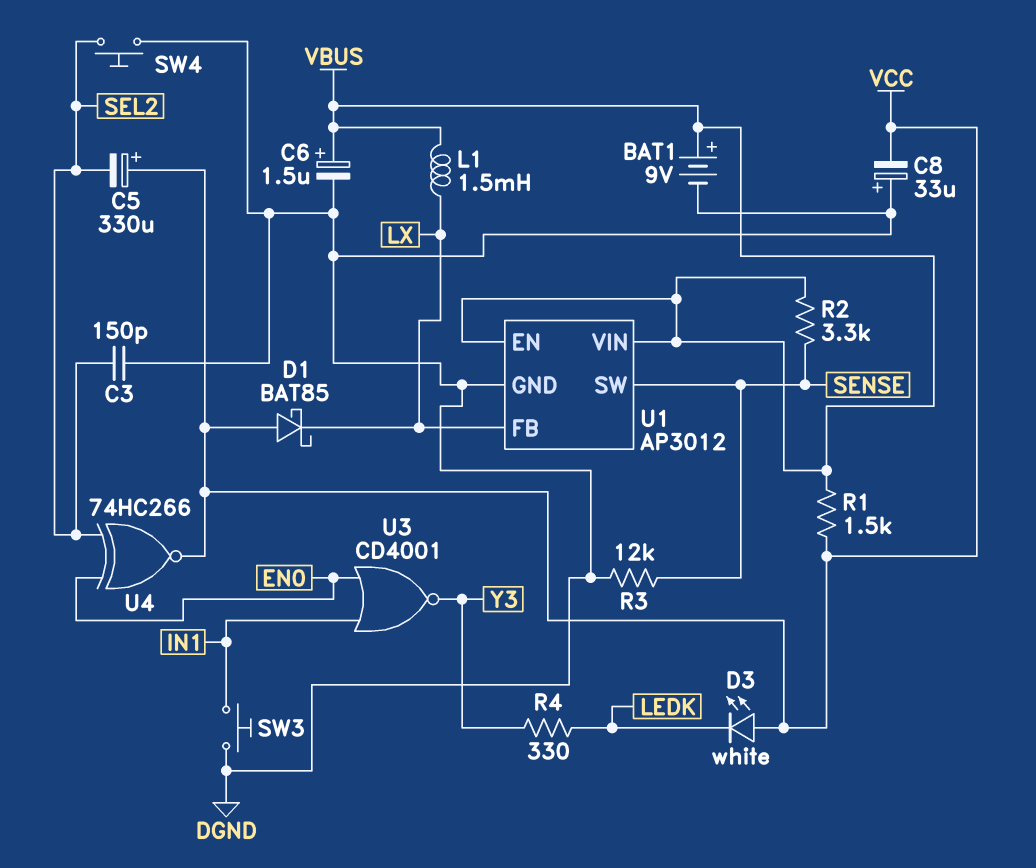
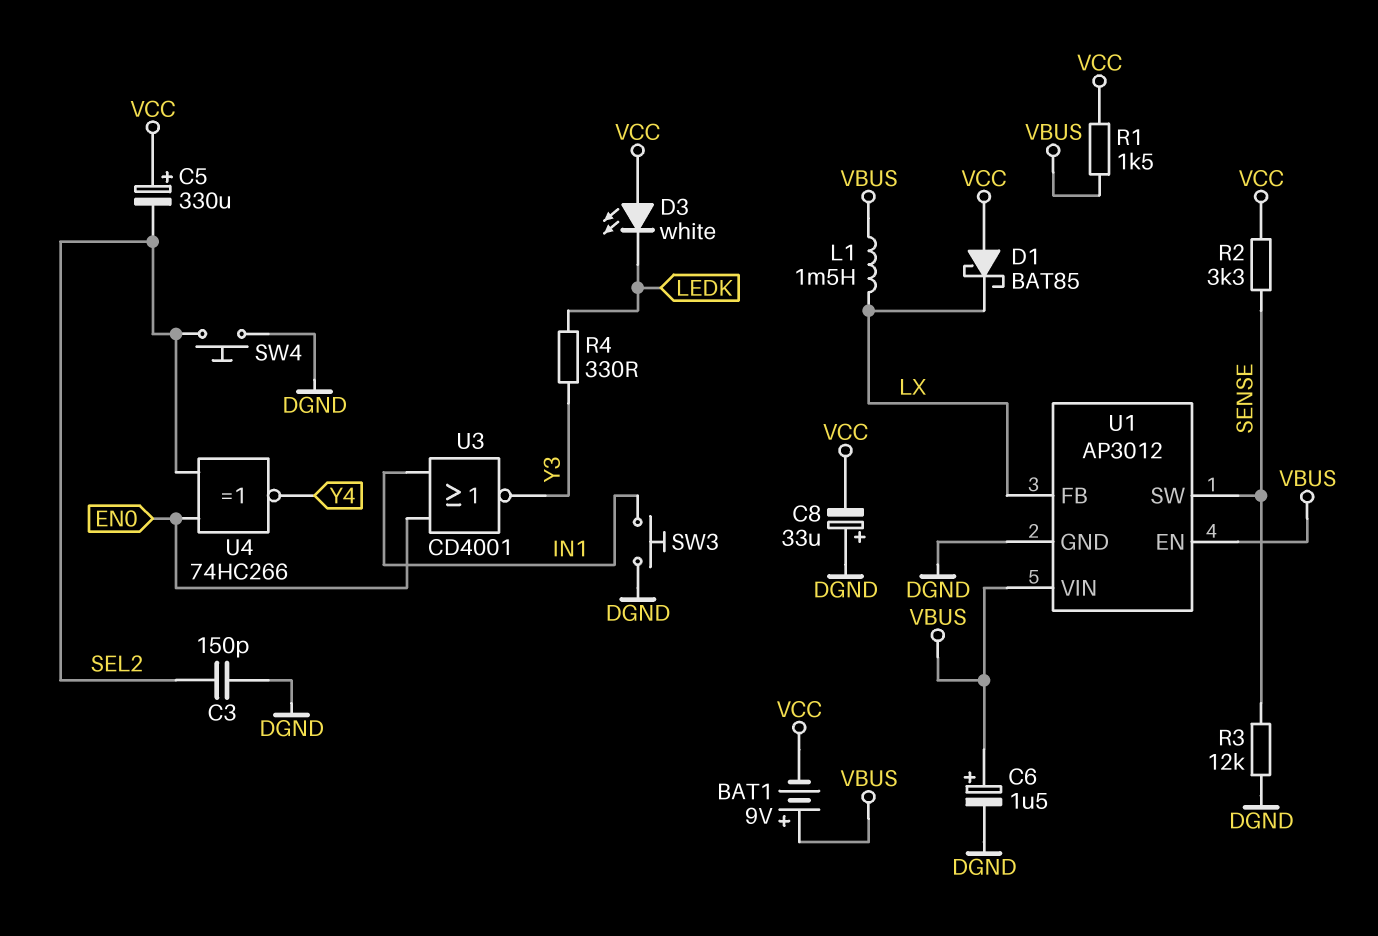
BAT1: 9V (plus VBUS, minus DGND) -> 9V (plus VBUS, minus VCC)
R2: 3.3k (SENSE, VBUS) -> 3.3k (SENSE, VCC)
U4: XNOR 74HC266 (in EN0, in SEL2, out VCC) -> XNOR 74HC266 (in EN0, in SEL2, out Y4)

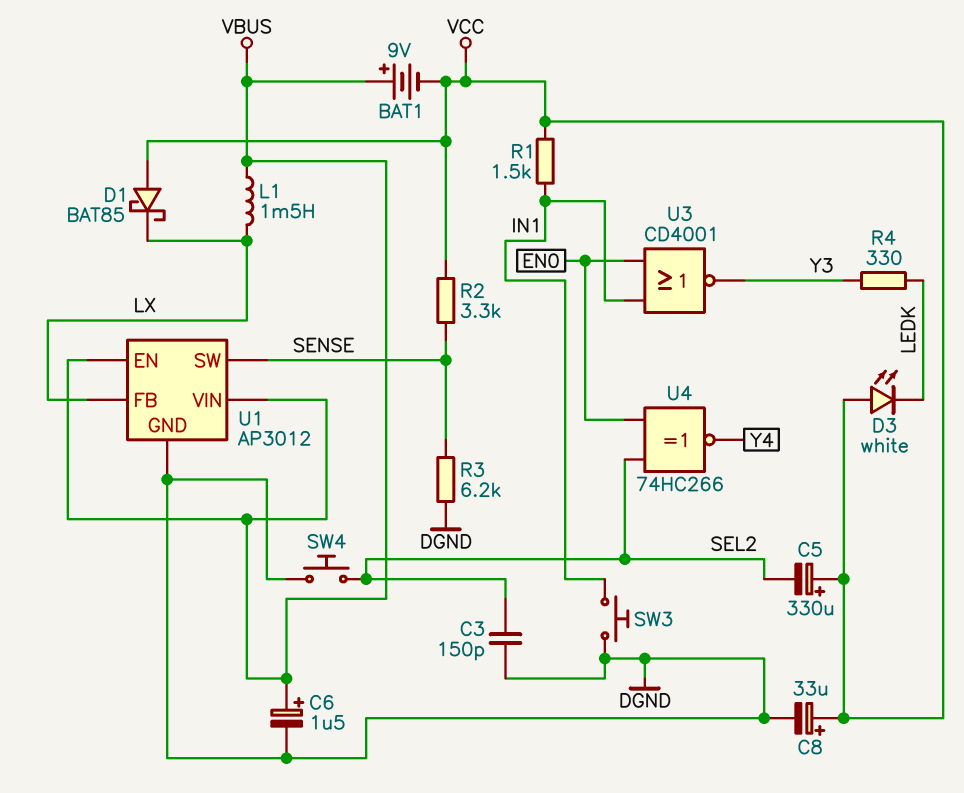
C8: 33uF (plus DGND, minus VCC) -> 33uF (plus VCC, minus DGND)
R1: 1.5k (VBUS, VCC) -> 1.5k (IN1, VCC)
R3: 12k (DGND, SENSE) -> 6.2k (DGND, SENSE)

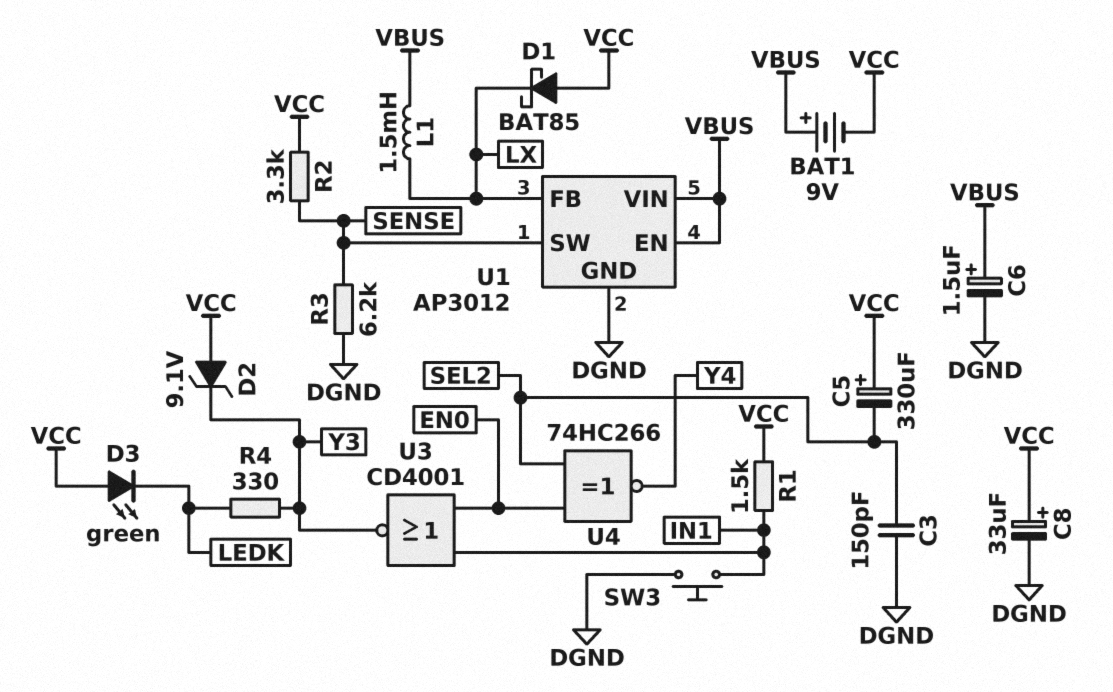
D2: none -> zener 9.1V (A VCC, K Y3)
D3: LED white (A VCC, K LEDK) -> LED green (A VCC, K LEDK)
SW4: button (DGND, SEL2) -> none

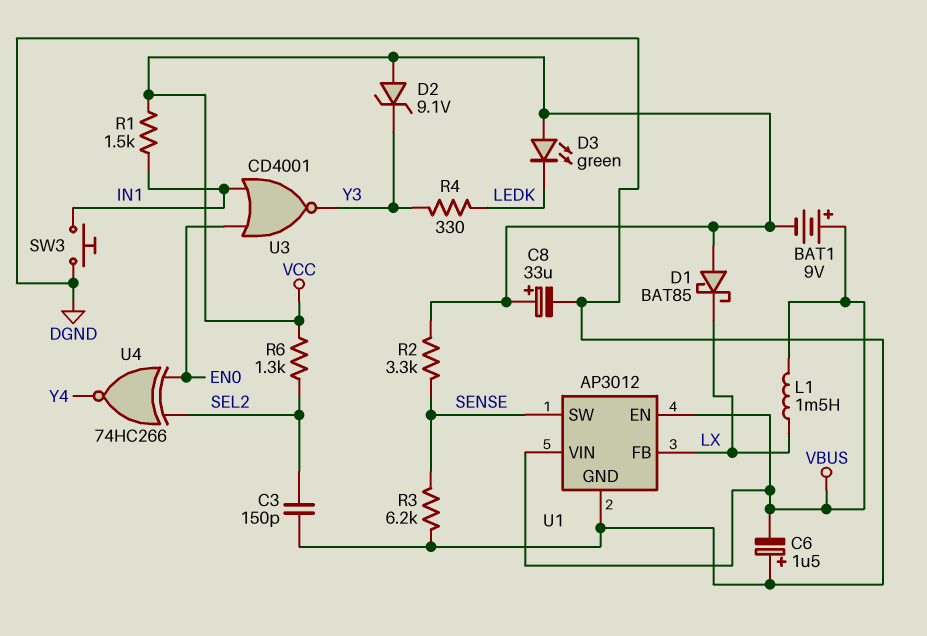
C5: 330uF (plus VCC, minus SEL2) -> none
C6: 1.5uF (plus VBUS, minus DGND) -> 1.5uF (plus DGND, minus VBUS)
R6: none -> 1.3k (SEL2, VCC)

